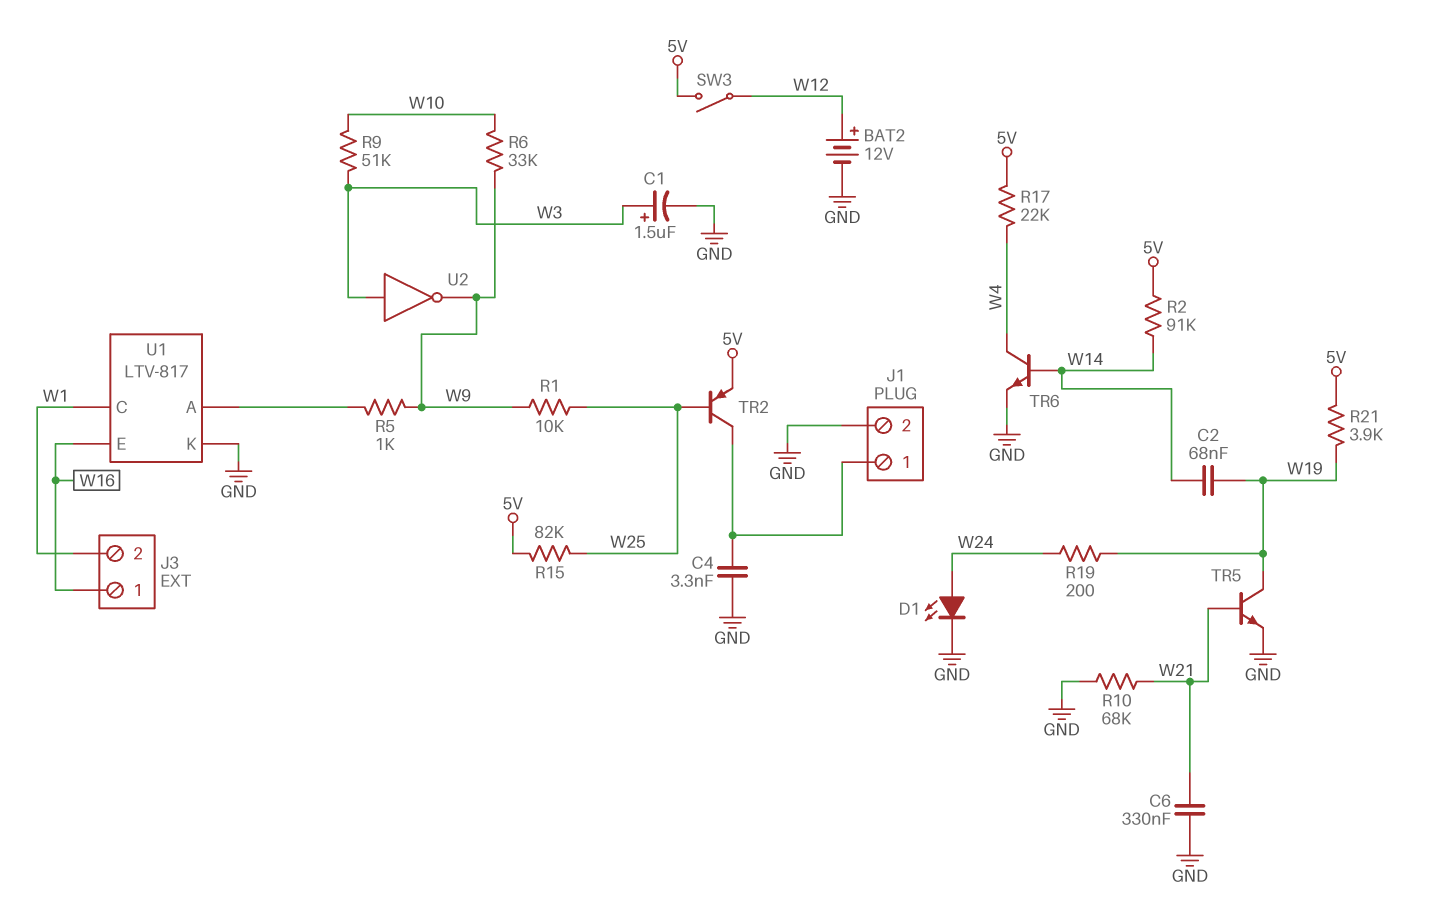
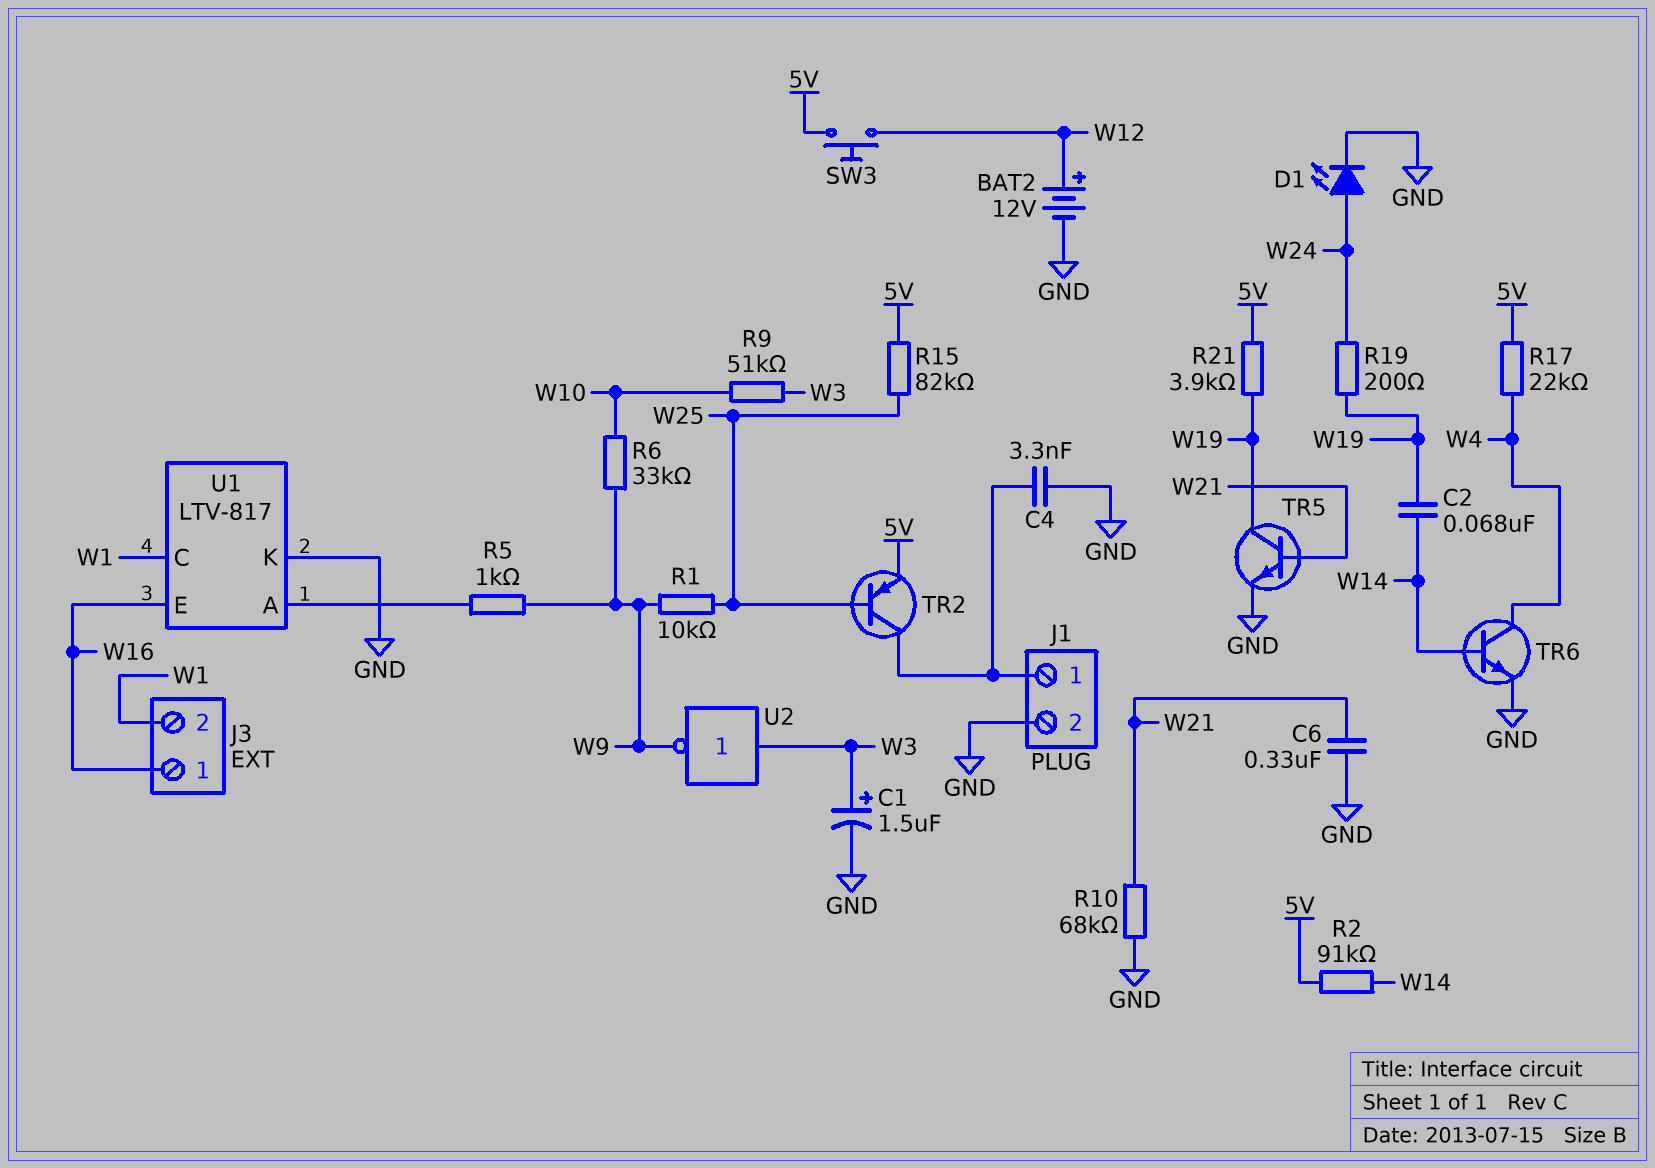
SW3: switch (5V, W12) -> button (5V, W12)

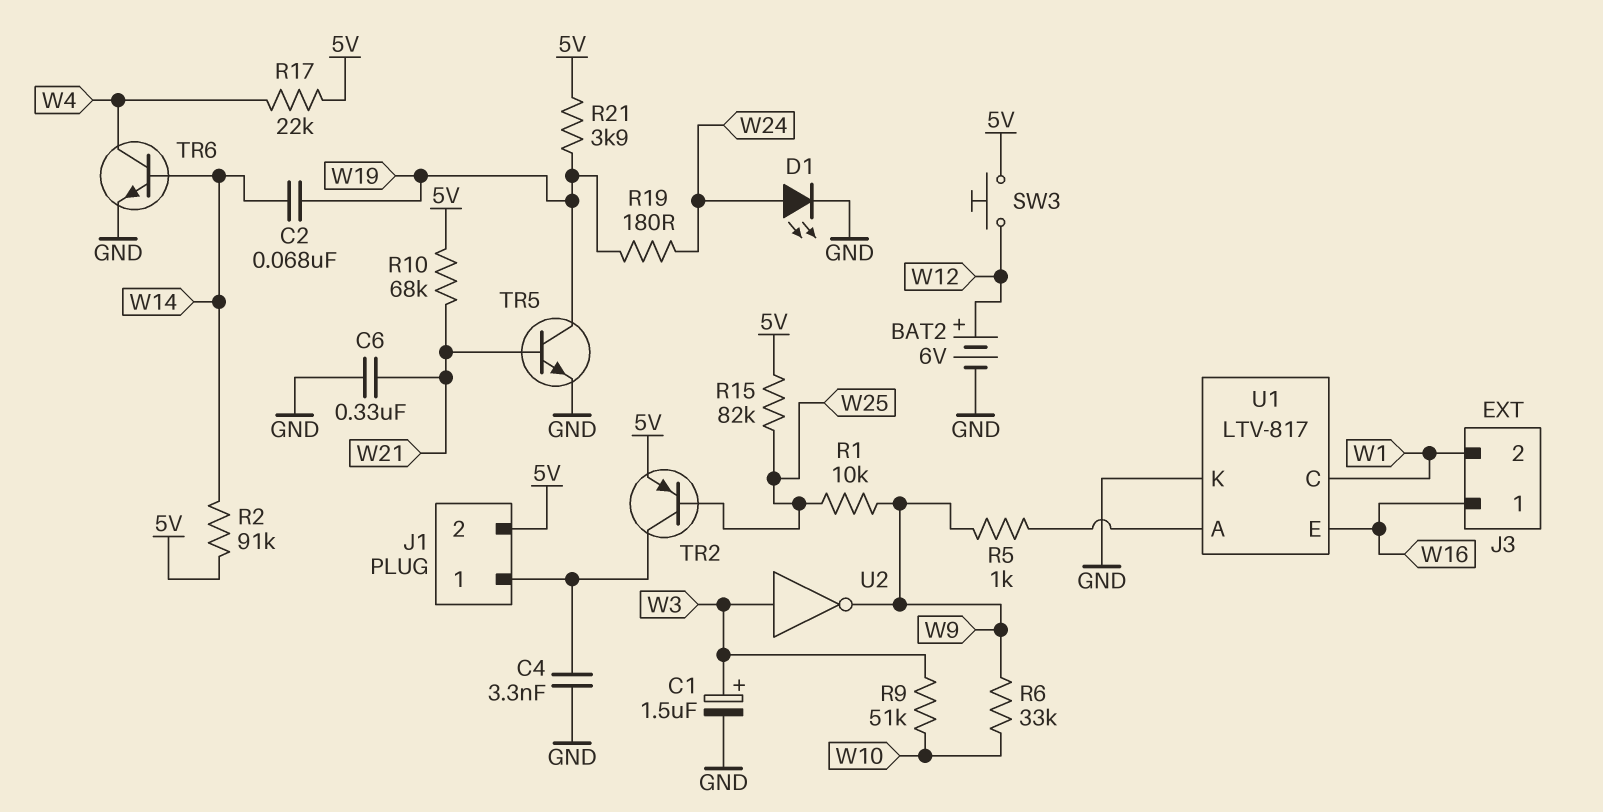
BAT2: 12V (plus W12, minus GND) -> 6V (plus W12, minus GND)
J1 pin 2: GND -> 5V
R10: 68k (GND, W21) -> 68k (5V, W21)
R19: 200 (W19, W24) -> 180 (W19, W24)

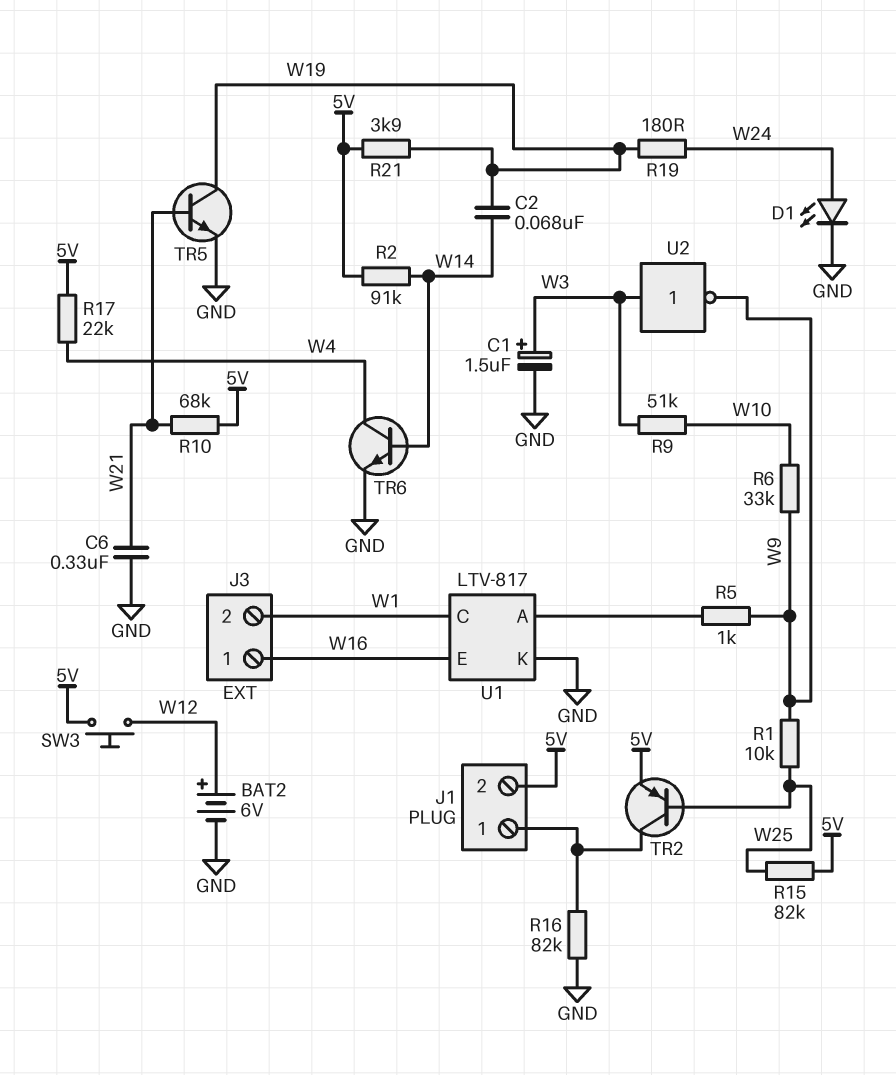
C4: 3.3nF (GND, J1/1) -> none
R16: none -> 82k (GND, J1/1)

